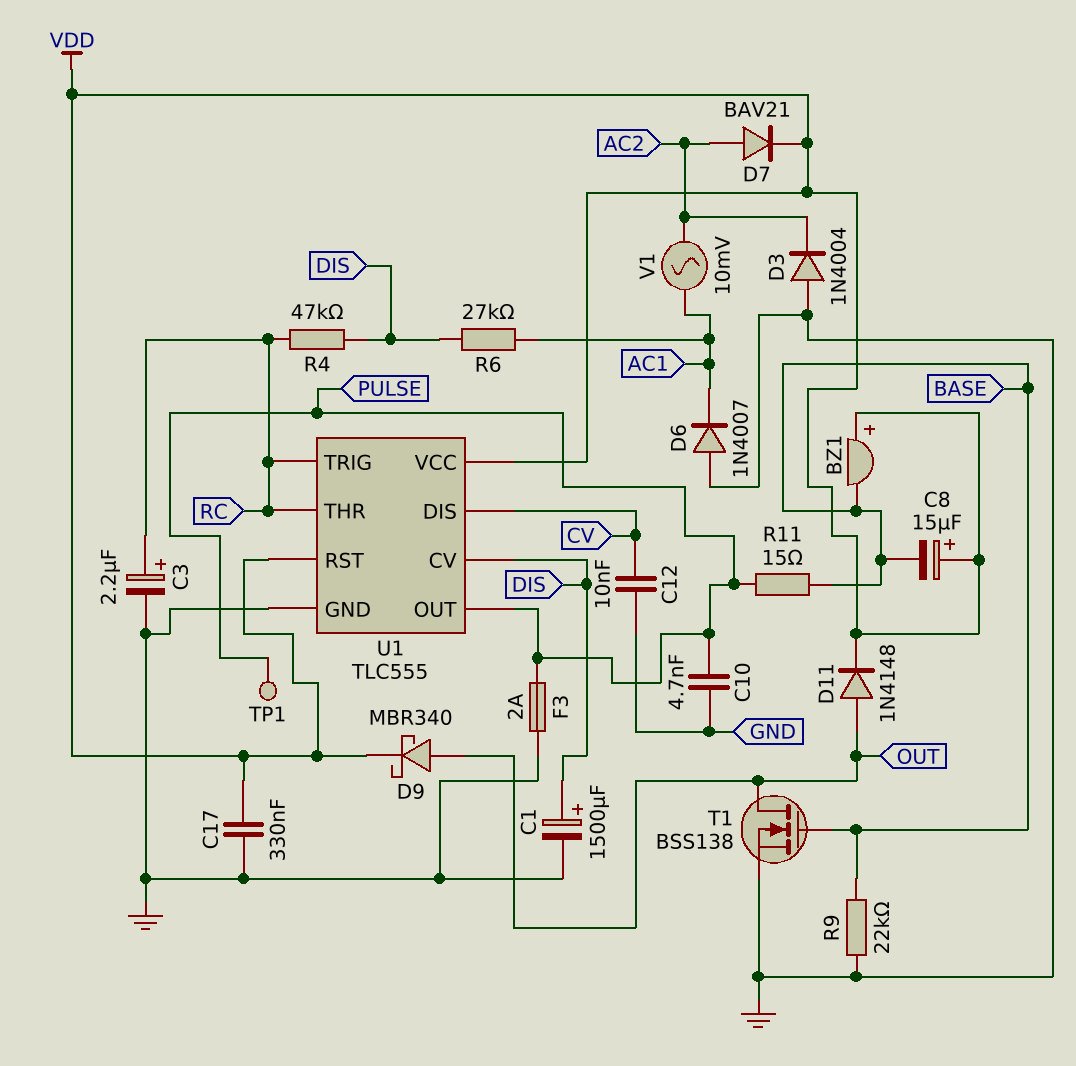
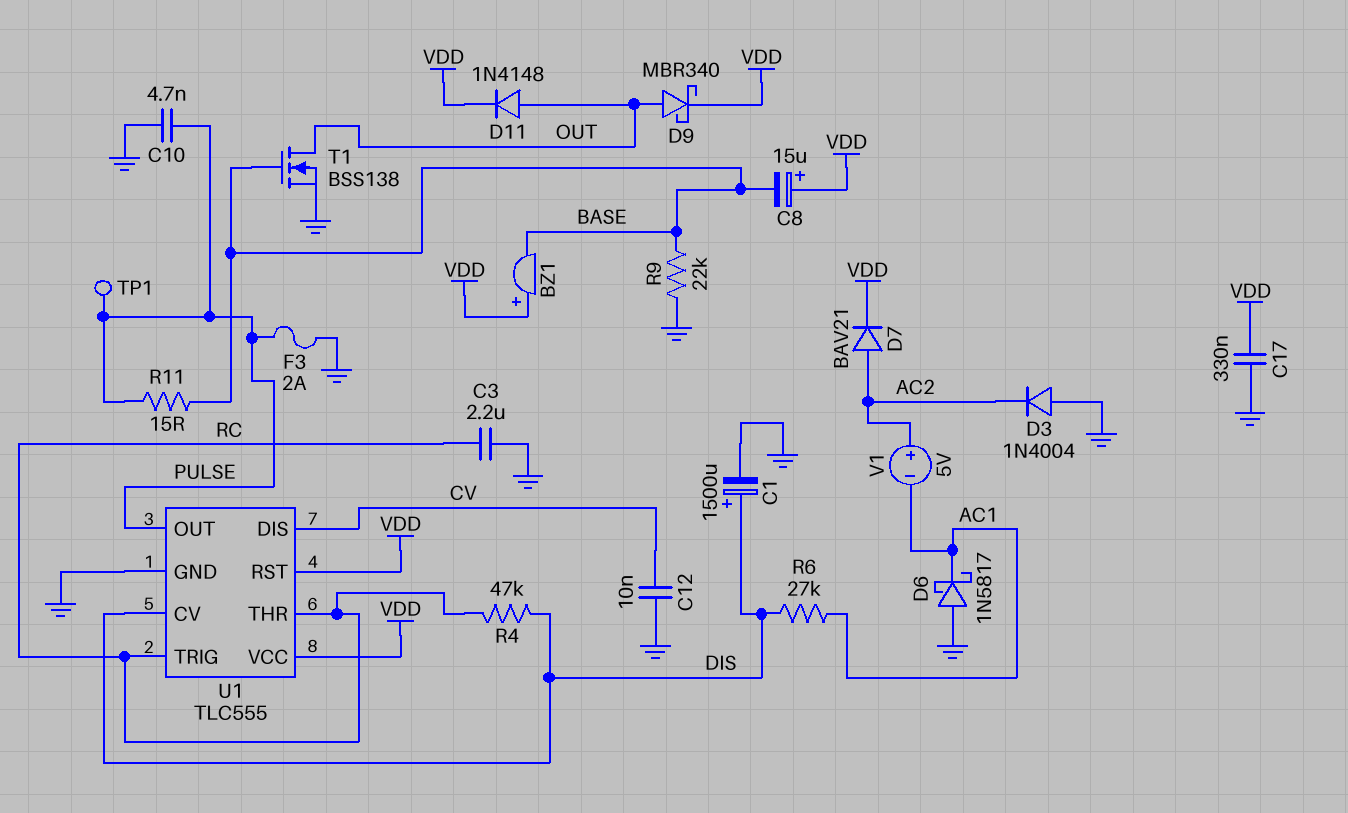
C3: 2.2uF (plus RC, minus GND) -> 2.2uF (GND, RC)
D6: diode 1N4007 (A GND, K AC1) -> schottky 1N5817 (A GND, K AC1)
V1: AC 10mV (AC1, AC2) -> 5V (plus AC2, minus AC1)

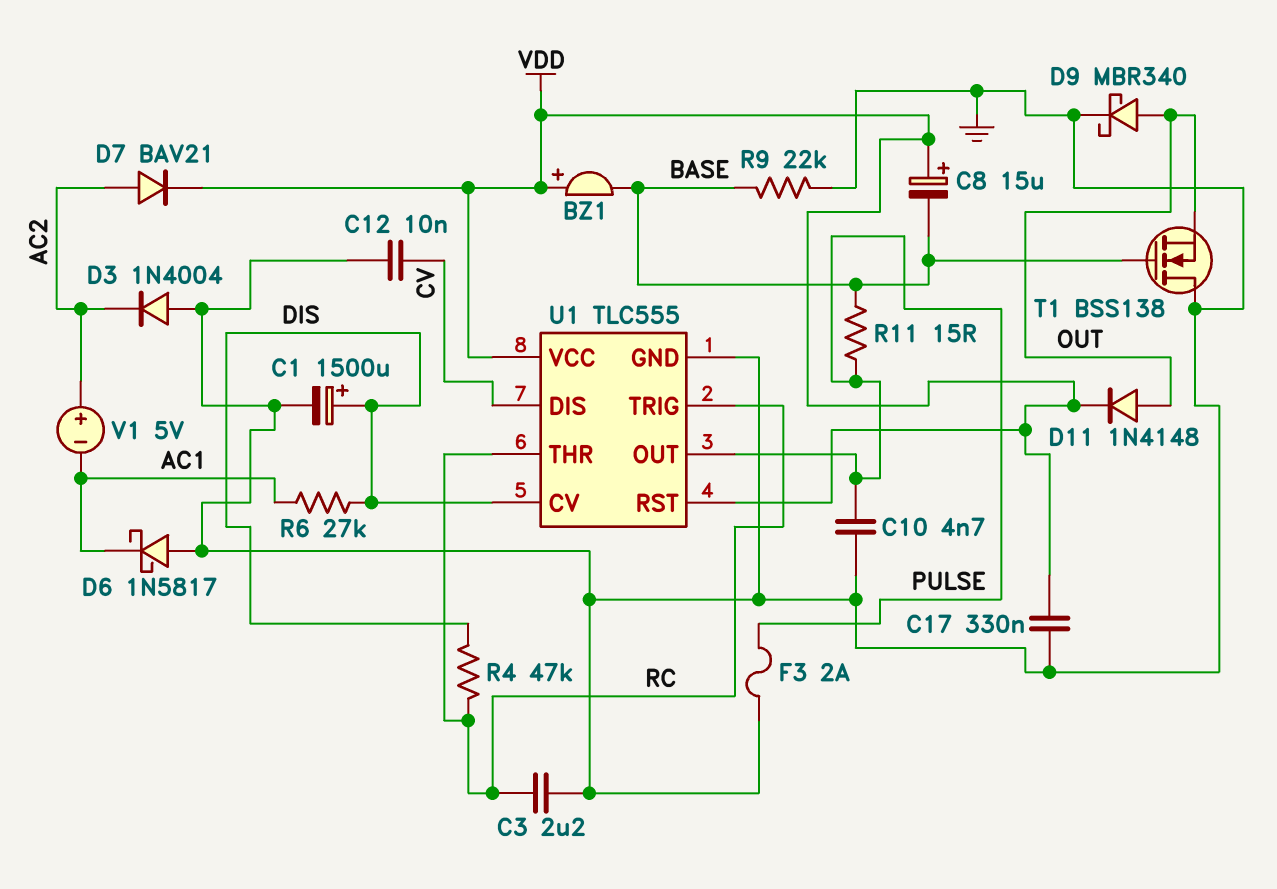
D9: schottky MBR340 (A OUT, K VDD) -> schottky MBR340 (A OUT, K GND)
T1: NMOS BSS138 (G BASE, D OUT, S GND) -> NMOS BSS138 (G BASE, D GND, S OUT)
TP1: test point (PULSE) -> none

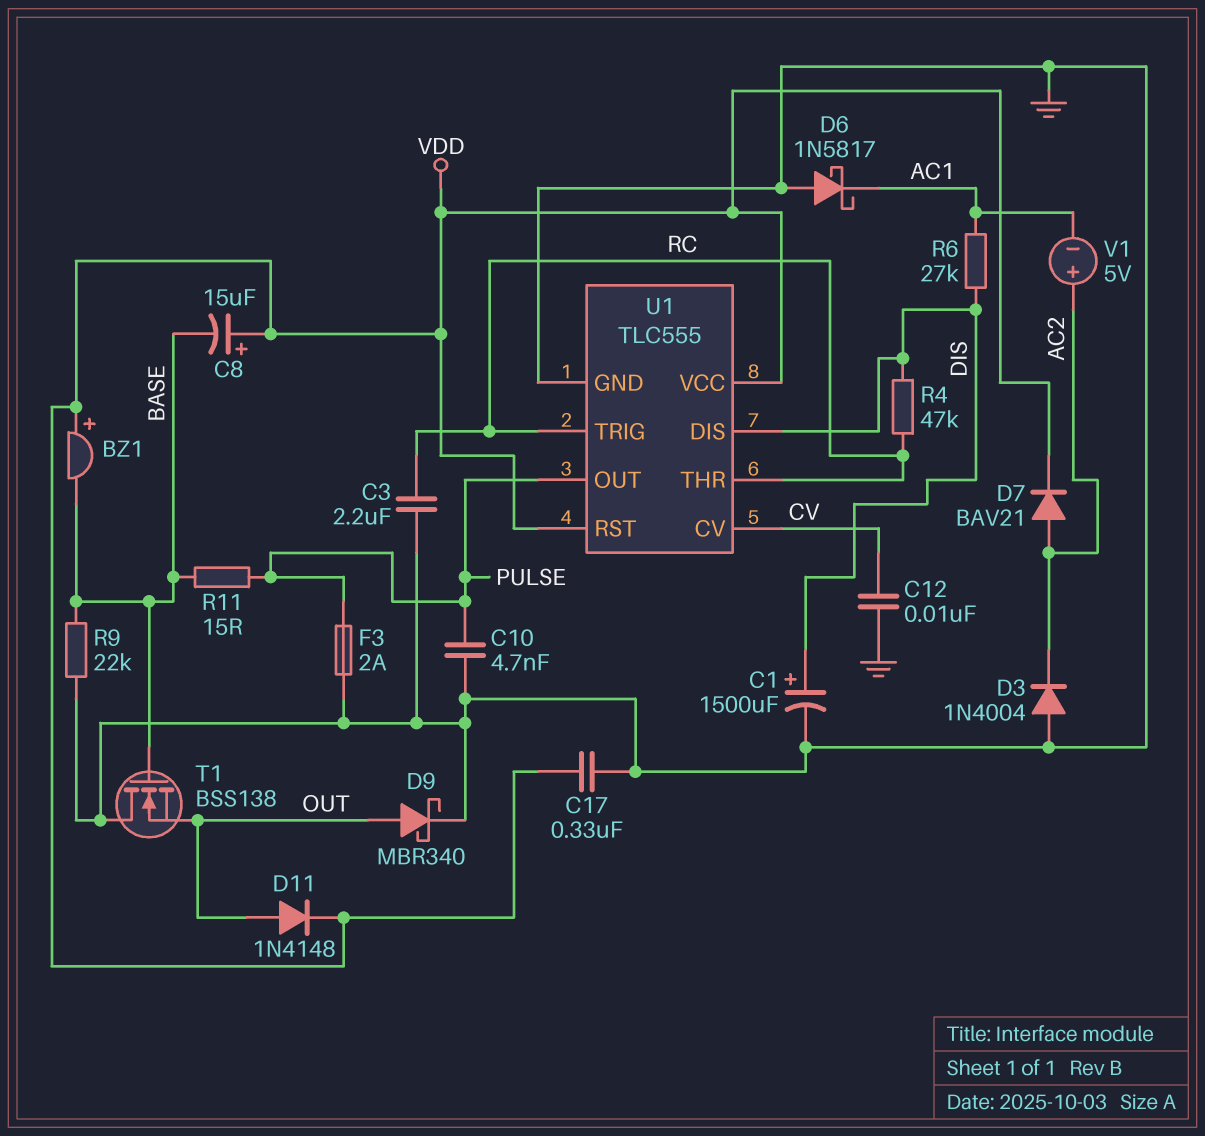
U1 pin CV: DIS -> CV
U1 pin DIS: CV -> DIS

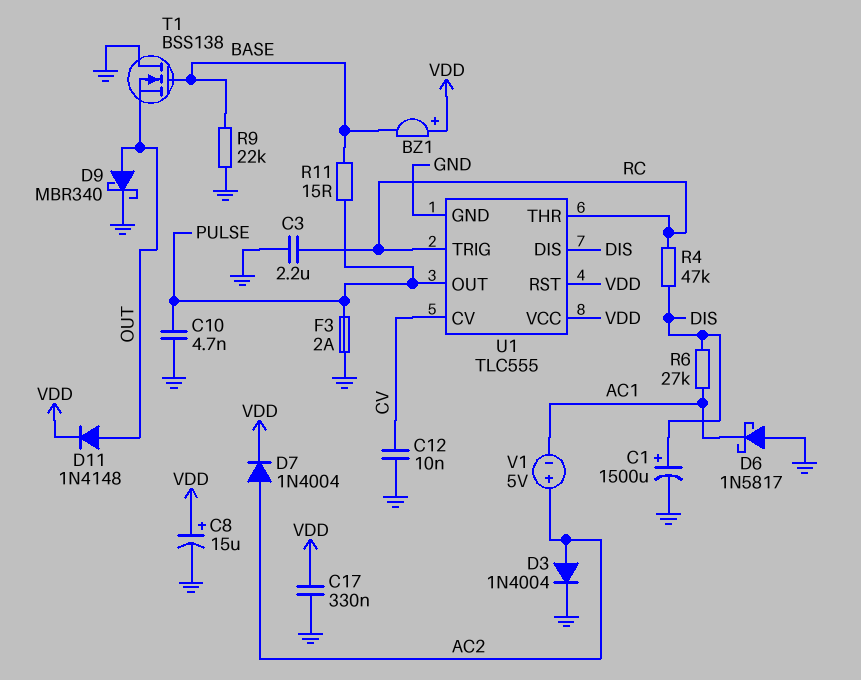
C8: 15uF (plus VDD, minus BASE) -> 15uF (plus VDD, minus GND)
D3: diode 1N4004 (A GND, K AC2) -> diode 1N4004 (A AC2, K GND)
D7: diode BAV21 (A AC2, K VDD) -> diode 1N4004 (A AC2, K VDD)

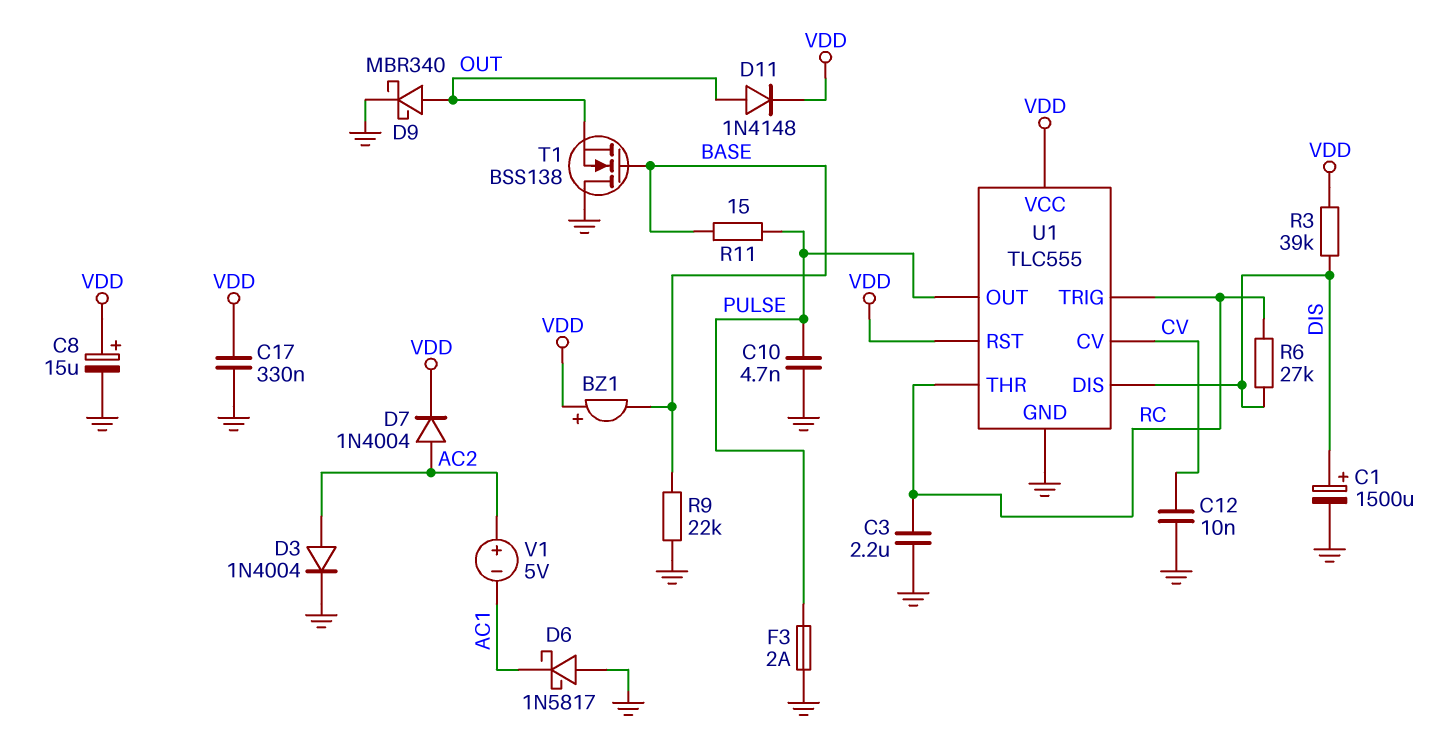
R3: none -> 39k (DIS, VDD)
R4: 47k (DIS, RC) -> none
R6: 27k (AC1, DIS) -> 27k (DIS, RC)

